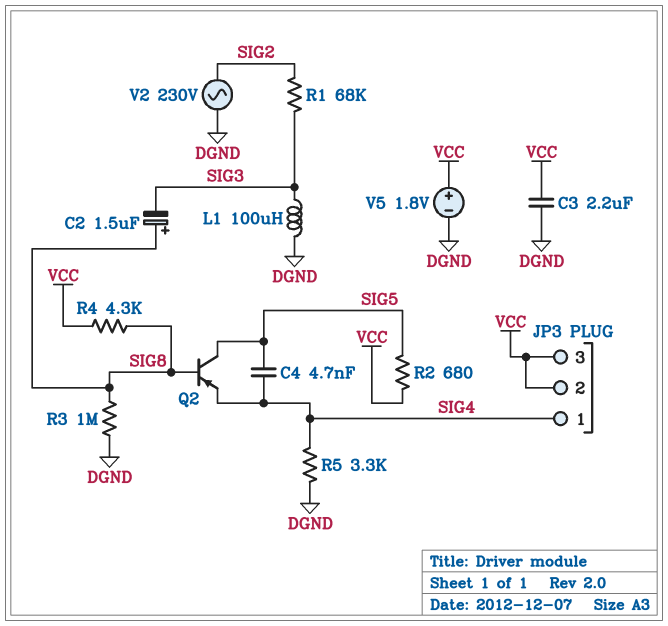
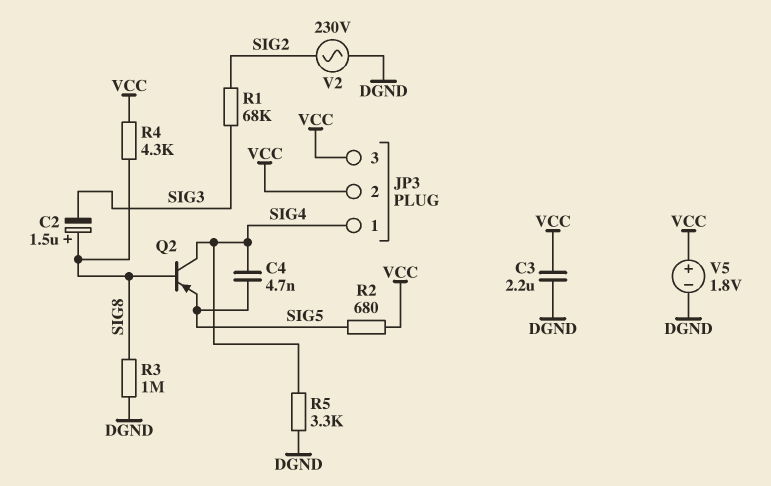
L1: 100uH (DGND, SIG3) -> none
Q2: PNP (B SIG8, C SIG5, E SIG4) -> PNP (B SIG8, C SIG4, E SIG5)

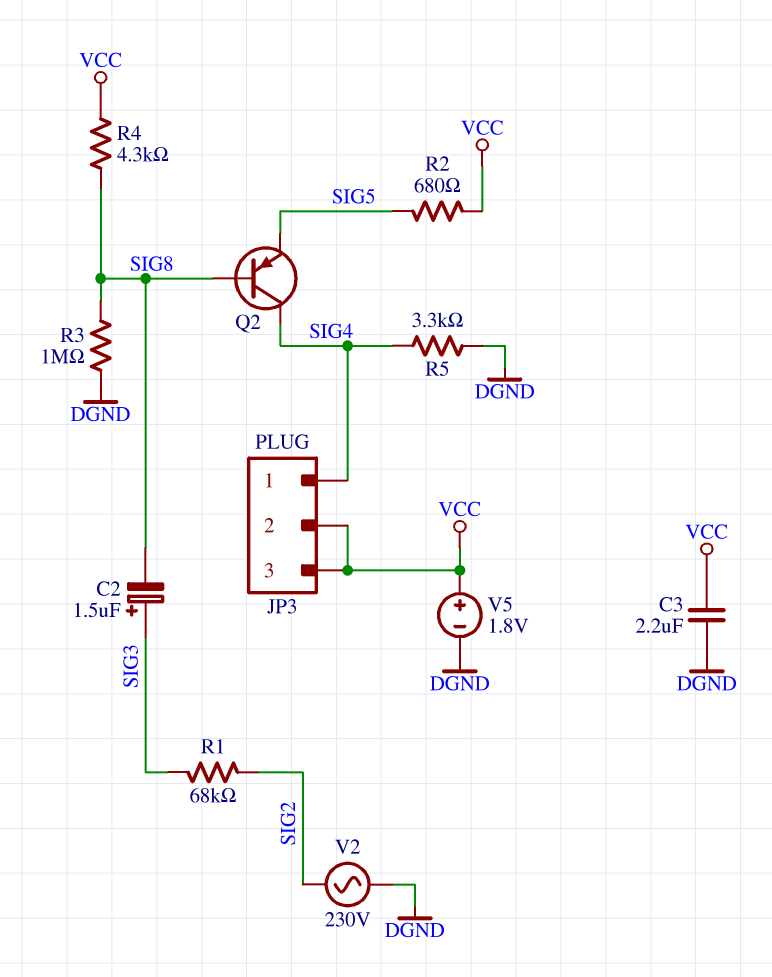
C2: 1.5uF (plus SIG8, minus SIG3) -> 1.5uF (plus SIG3, minus SIG8)
C4: 4.7nF (SIG4, SIG5) -> none

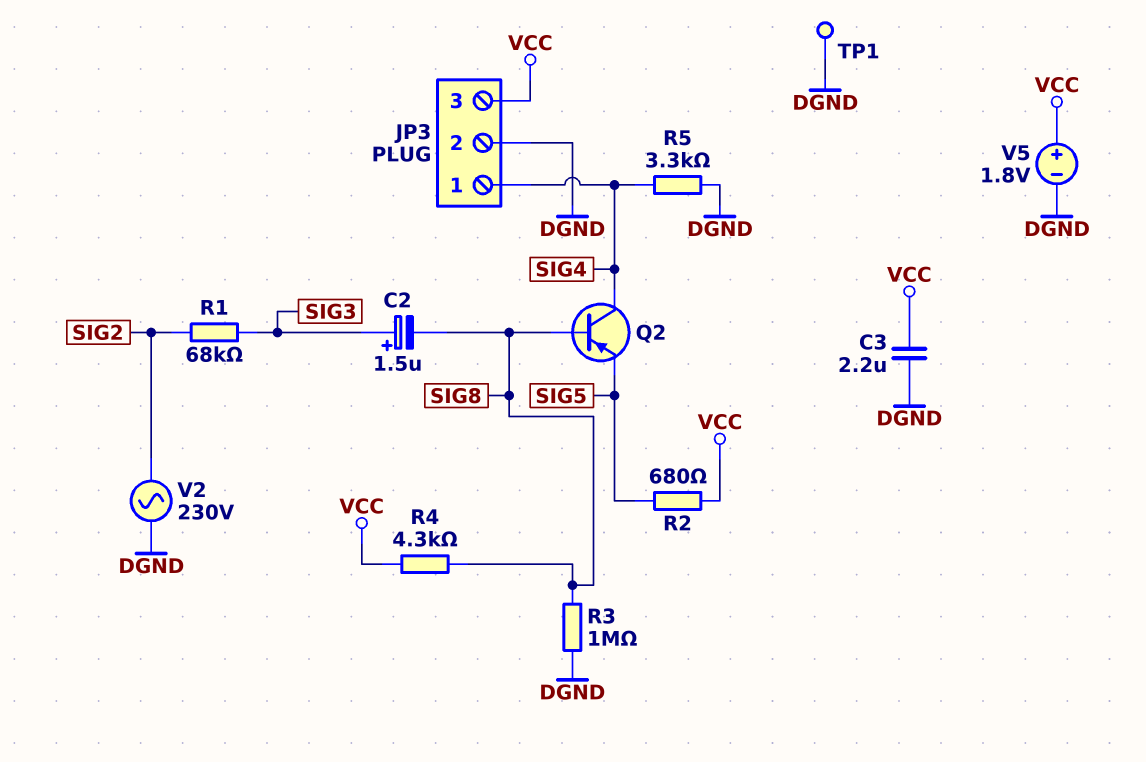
JP3 pin 2: VCC -> DGND
TP1: none -> test point (DGND)

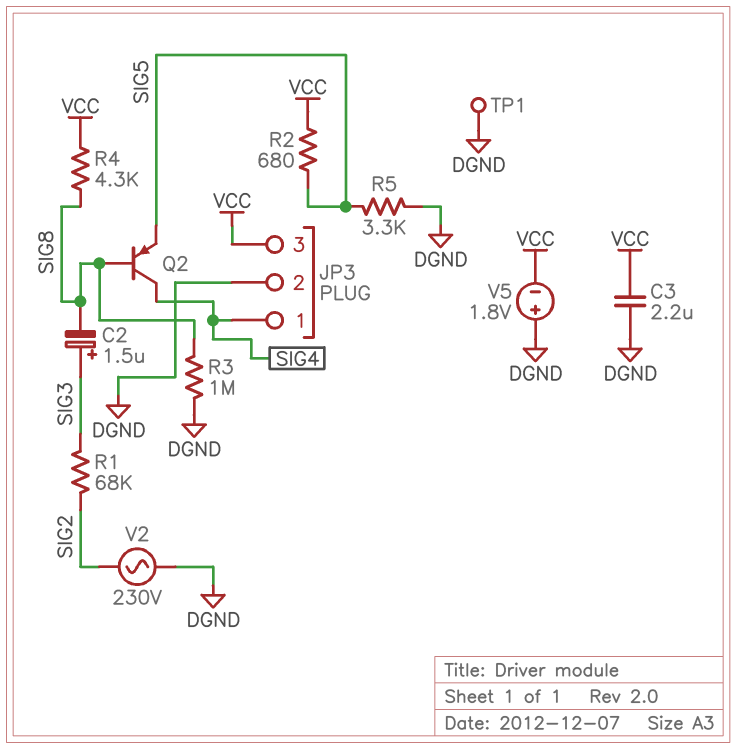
R5: 3.3k (DGND, SIG4) -> 3.3k (DGND, SIG5)
V5: 1.8V (plus VCC, minus DGND) -> 1.8V (plus DGND, minus VCC)

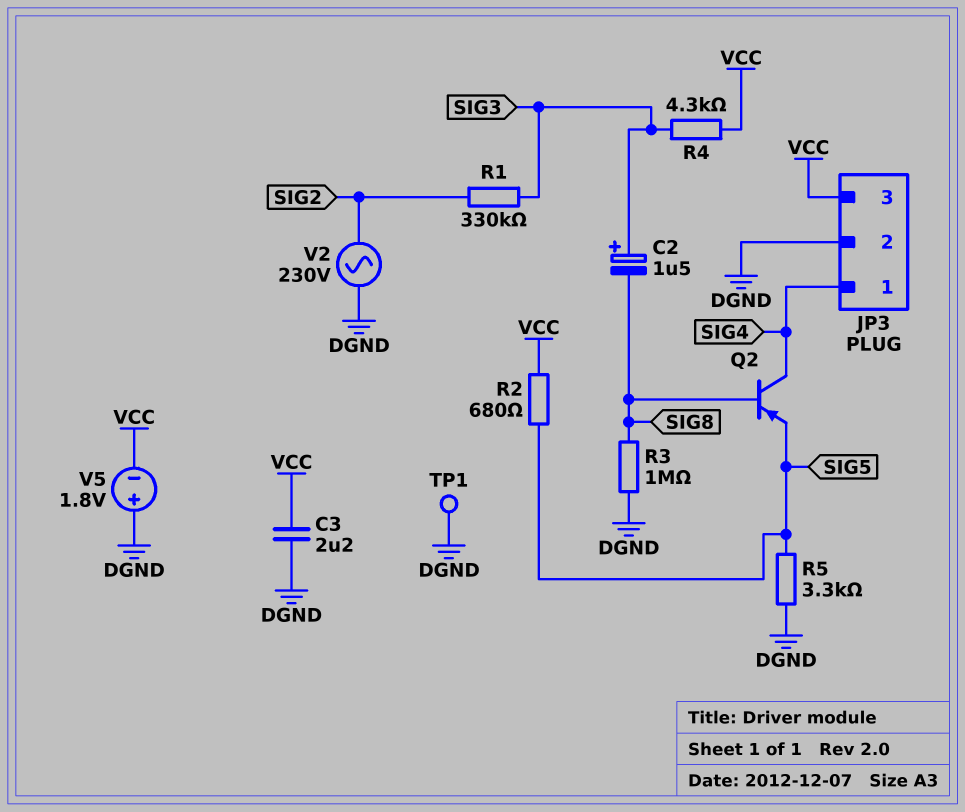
R1: 68k (SIG2, SIG3) -> 330k (SIG2, SIG3)
R4: 4.3k (SIG8, VCC) -> 4.3k (SIG3, VCC)

